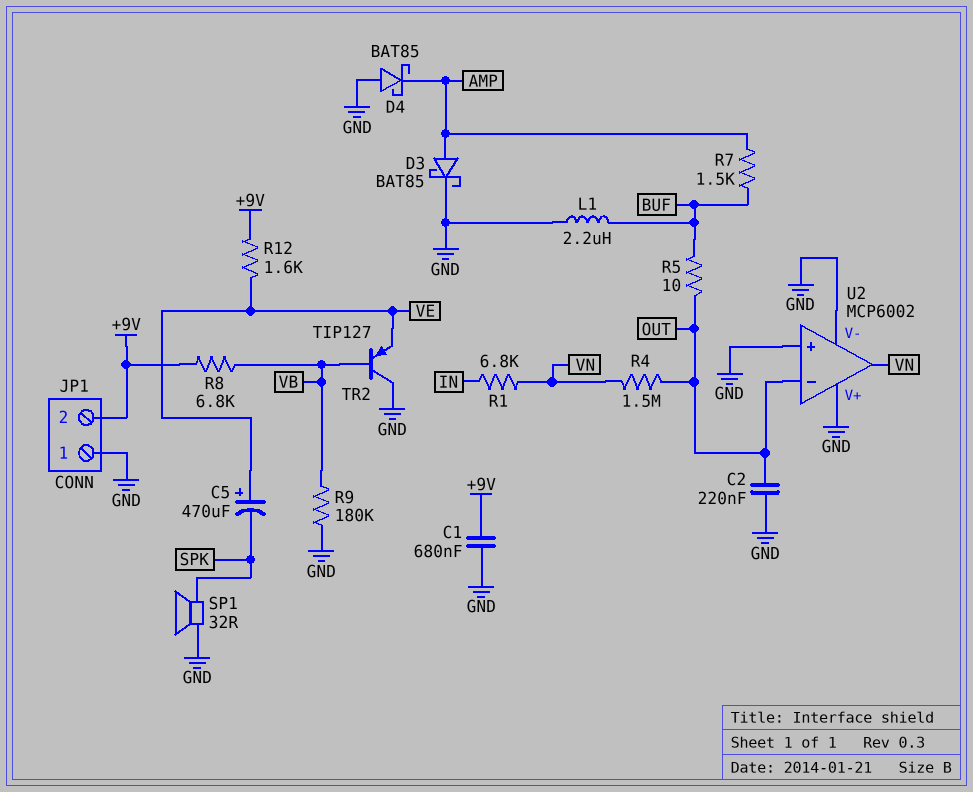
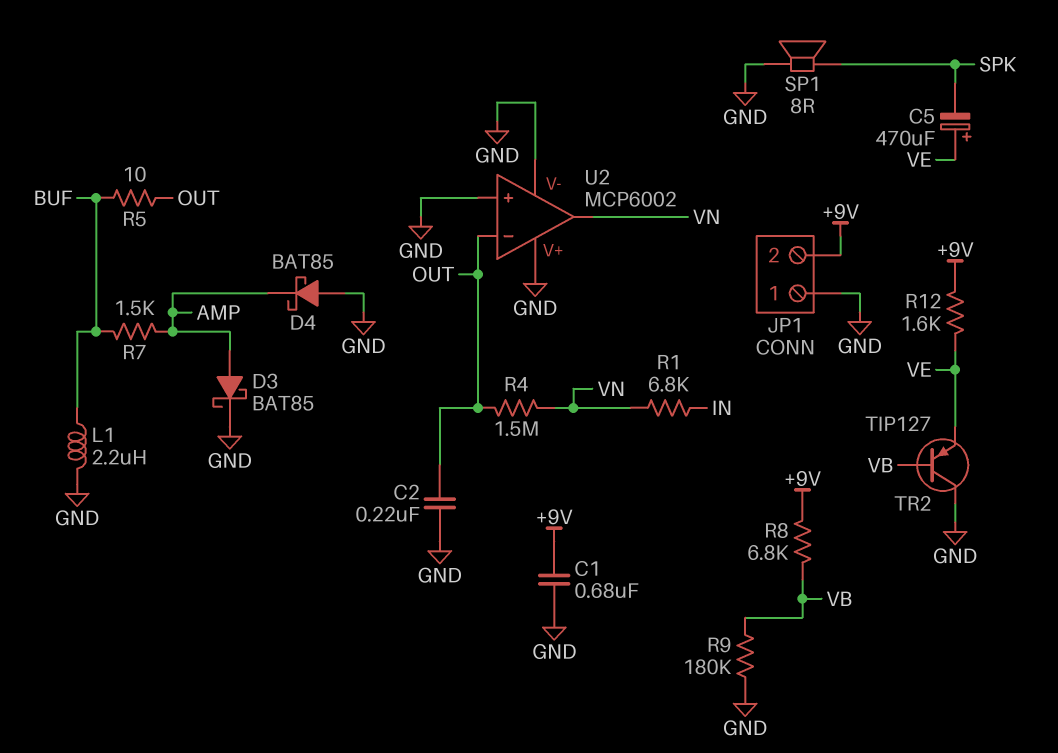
SP1: speaker 32R (GND, SPK) -> speaker 8R (GND, SPK)

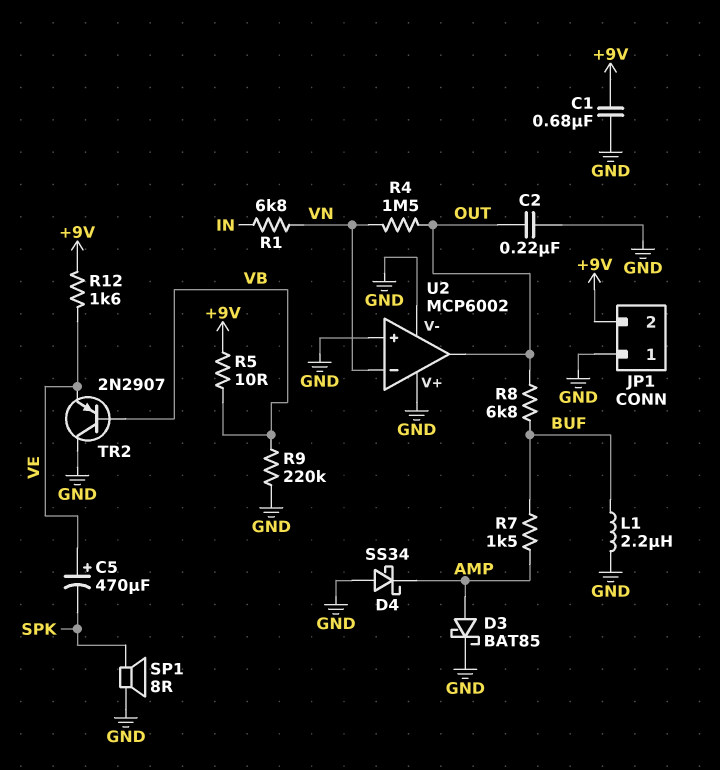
D4: schottky BAT85 (A GND, K AMP) -> schottky SS34 (A GND, K AMP)
R5: 10 (BUF, OUT) -> 10 (+9V, VB)
R8: 6.8k (+9V, VB) -> 6.8k (BUF, OUT)
R9: 180k (GND, VB) -> 220k (GND, VB)
TR2: PNP TIP127 (B VB, C GND, E VE) -> PNP 2N2907 (B VB, C GND, E VE)
U2 pin in-: OUT -> VN
U2 pin out: VN -> OUT

